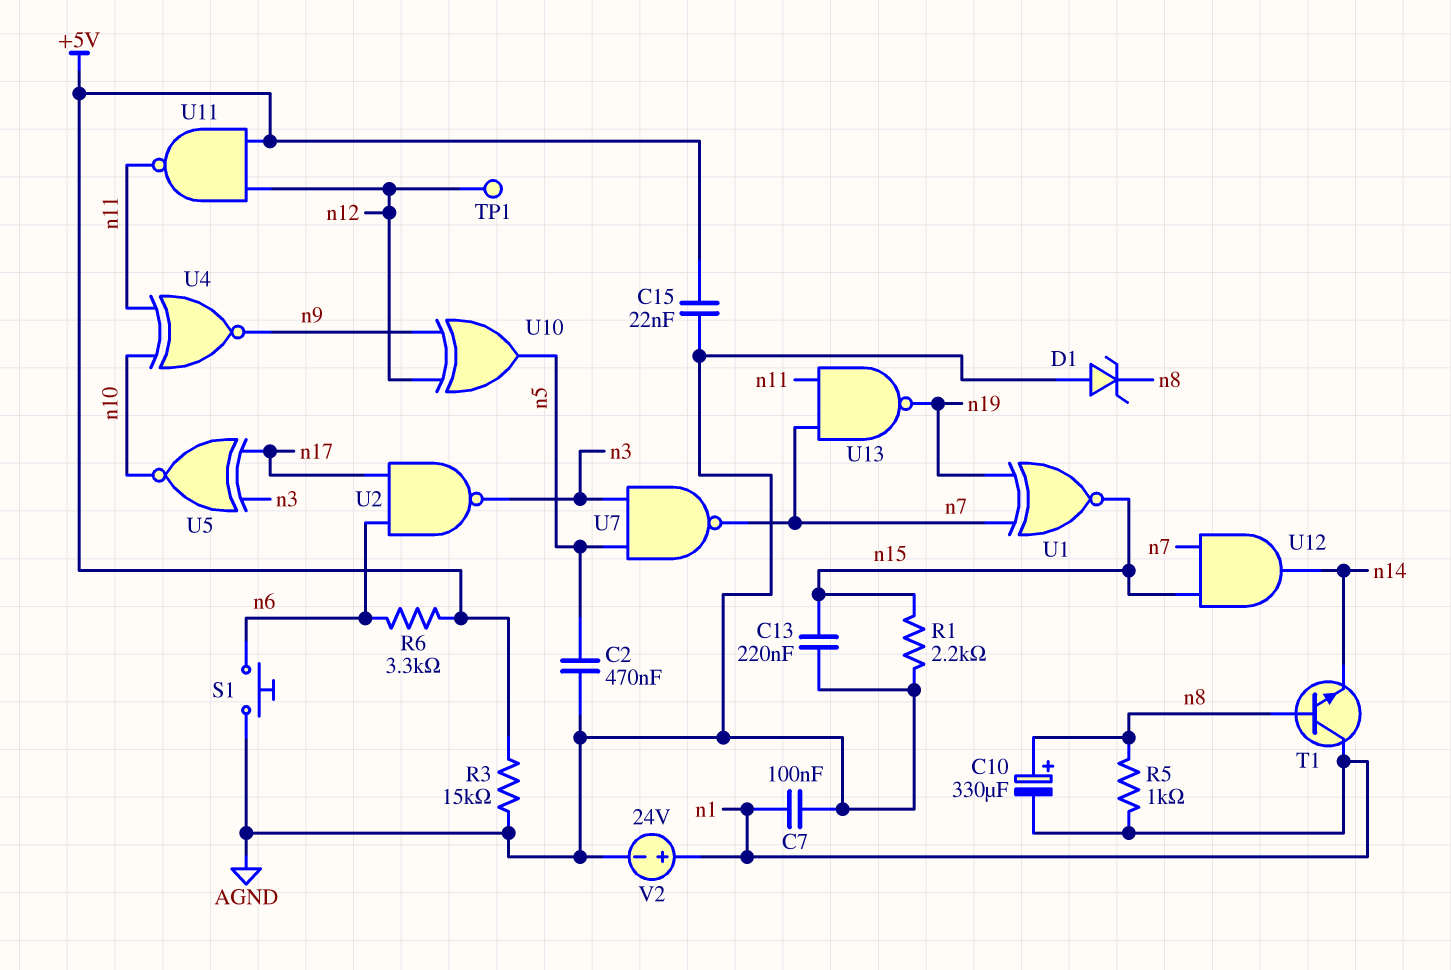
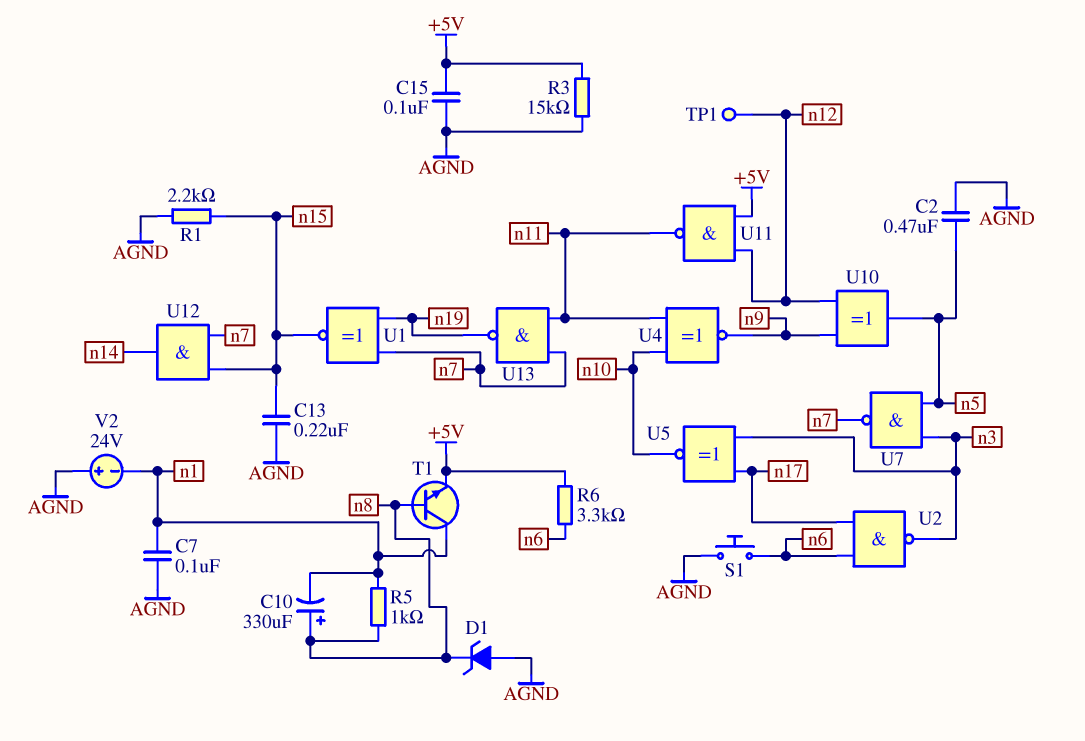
C15: 22nF (+5V, AGND) -> 100nF (+5V, AGND)
T1: NPN (B n8, C n1, E n14) -> NPN (B n8, C n1, E +5V)
V2: 24V (plus n1, minus AGND) -> 24V (plus AGND, minus n1)

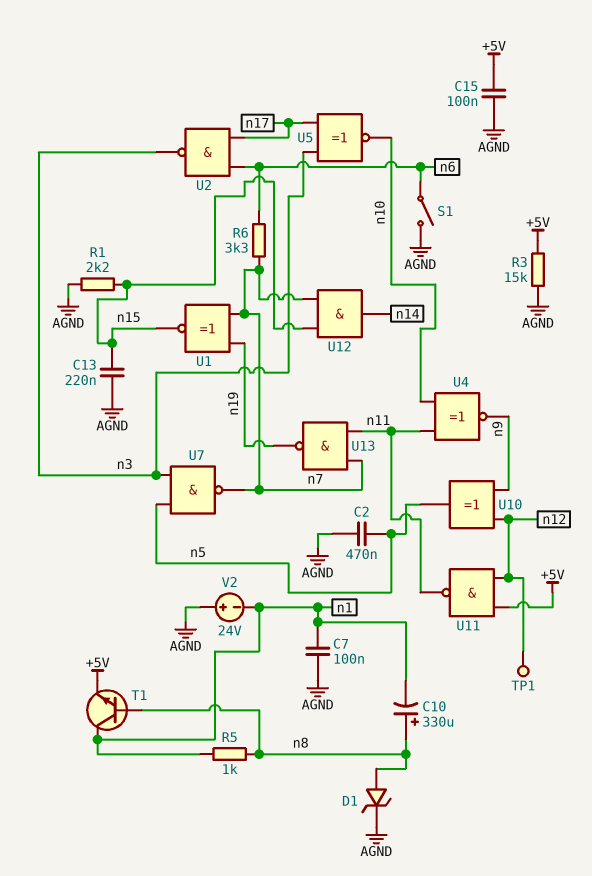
D1: zener (A AGND, K n8) -> zener (A n8, K AGND)
R6: 3.3k (+5V, n6) -> 3.3k (n6, n7)
S1: button (AGND, n6) -> switch (AGND, n6)

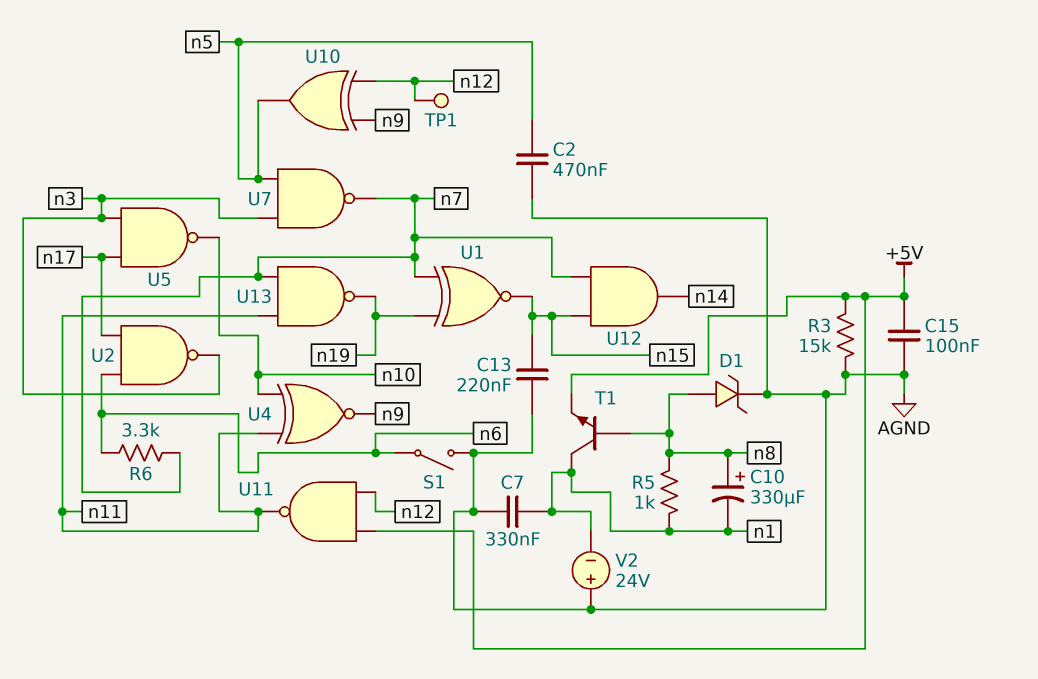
C7: 100nF (AGND, n1) -> 330nF (AGND, n1)
R1: 2.2k (AGND, n15) -> none
U5: XNOR (in n3, in n17, out n10) -> NAND (in n3, in n17, out n10)

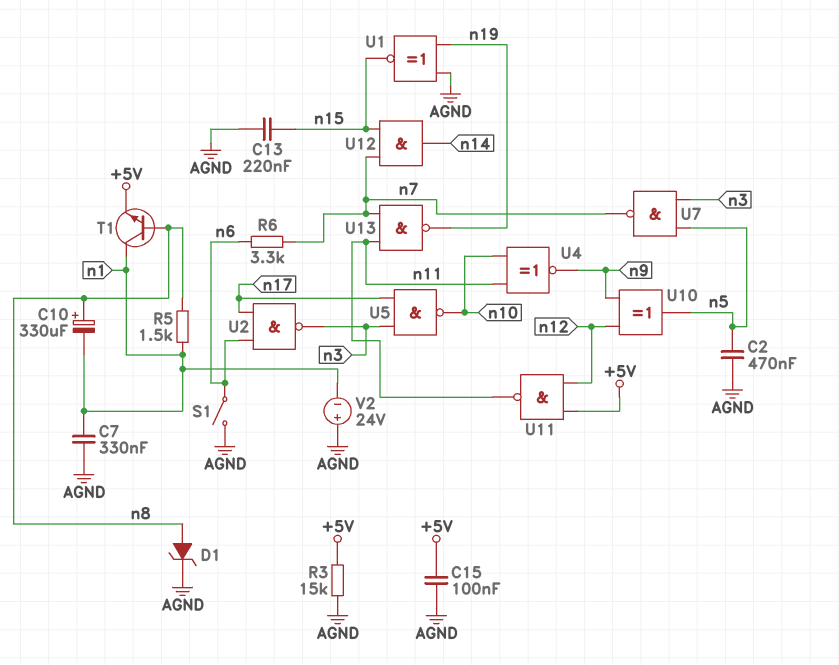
R5: 1k (n1, n8) -> 1.5k (n1, n8)
TP1: test point (n12) -> none
U1: XNOR (in n7, in n19, out n15) -> XNOR (in AGND, in n19, out n15)

